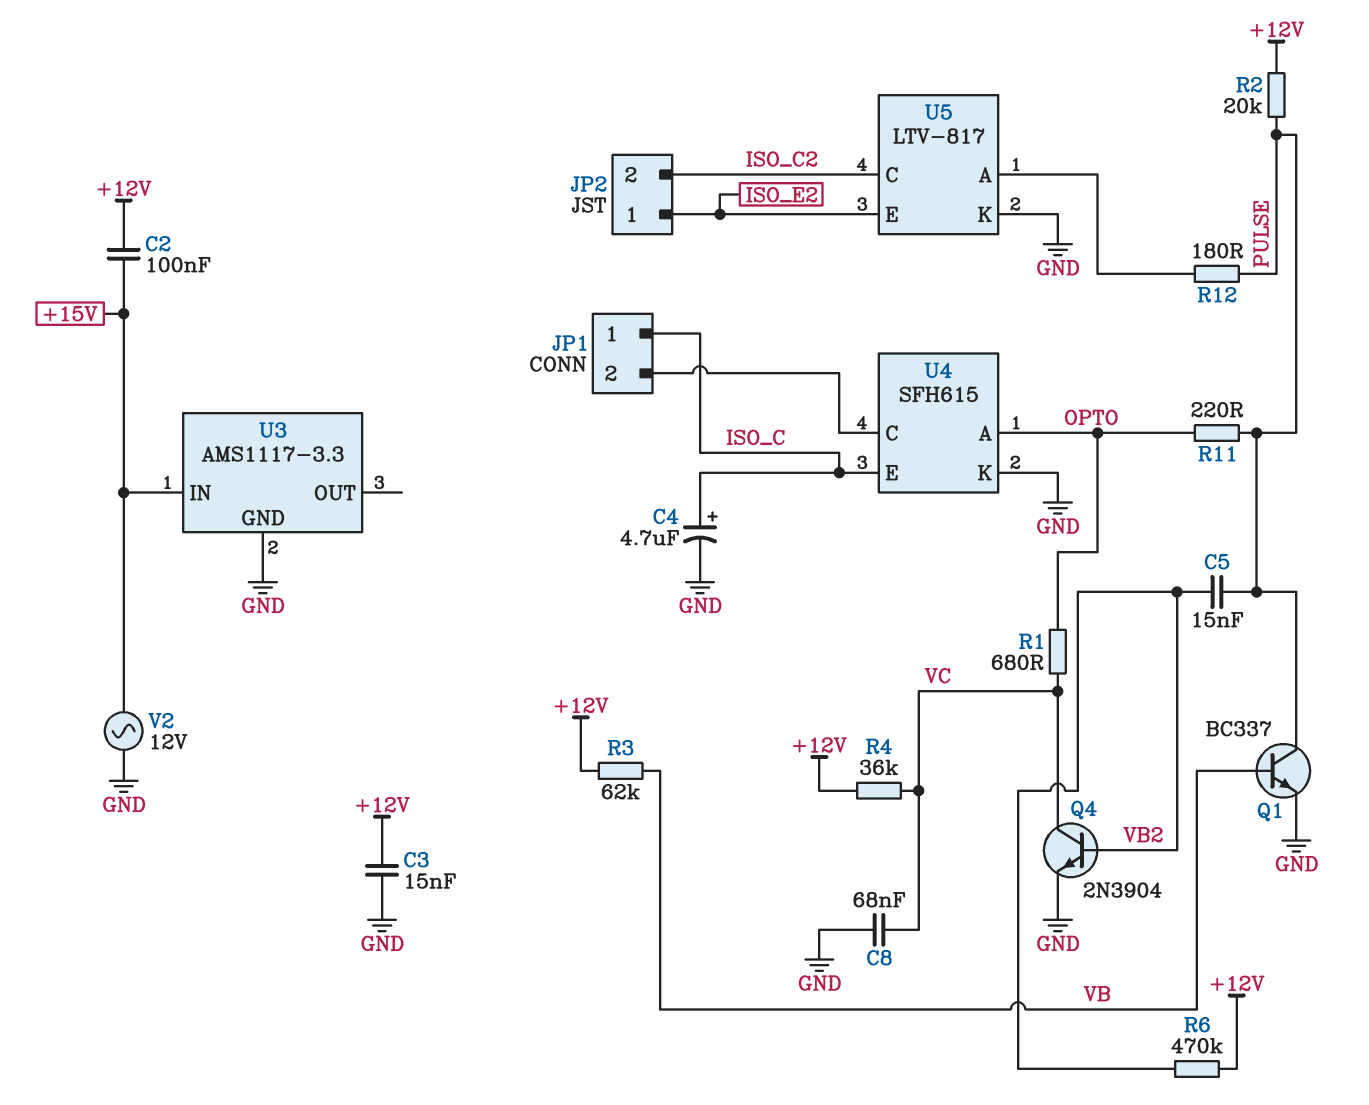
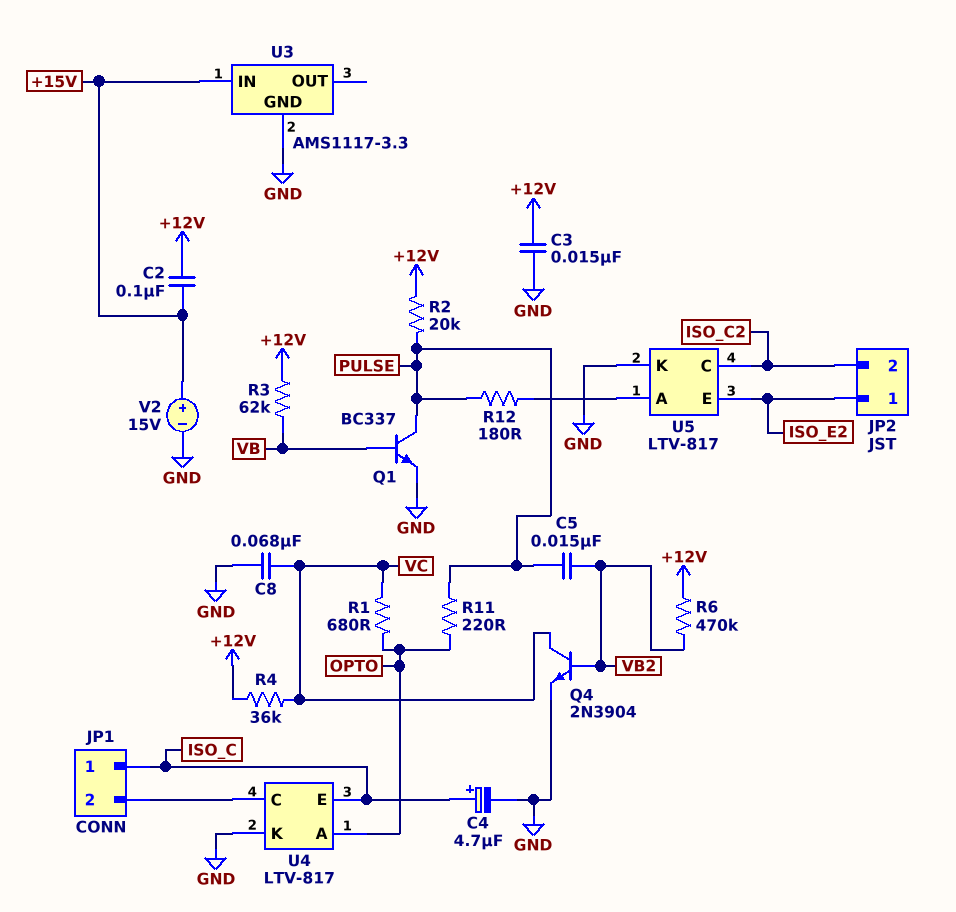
U4: SFH615 -> LTV-817
V2: AC 12V (+15V, GND) -> 15V (plus +15V, minus GND)

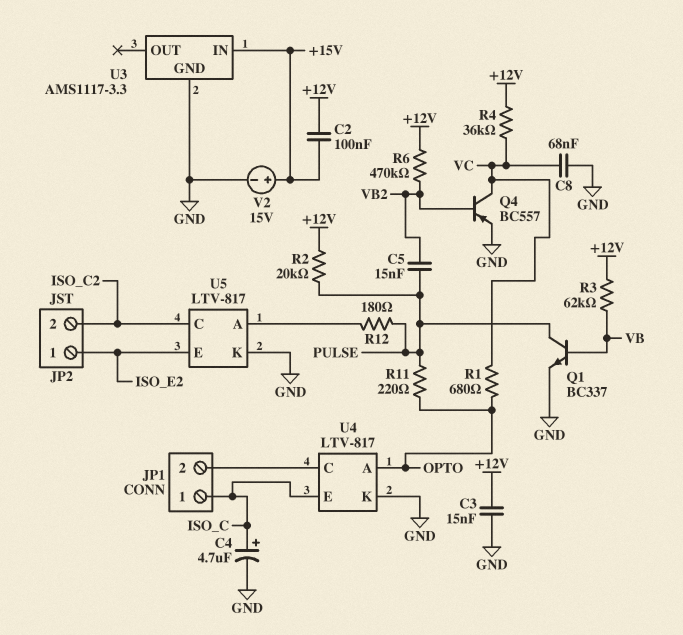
Q4: NPN 2N3904 (B VB2, C VC, E GND) -> PNP BC557 (B VB2, C VC, E GND)

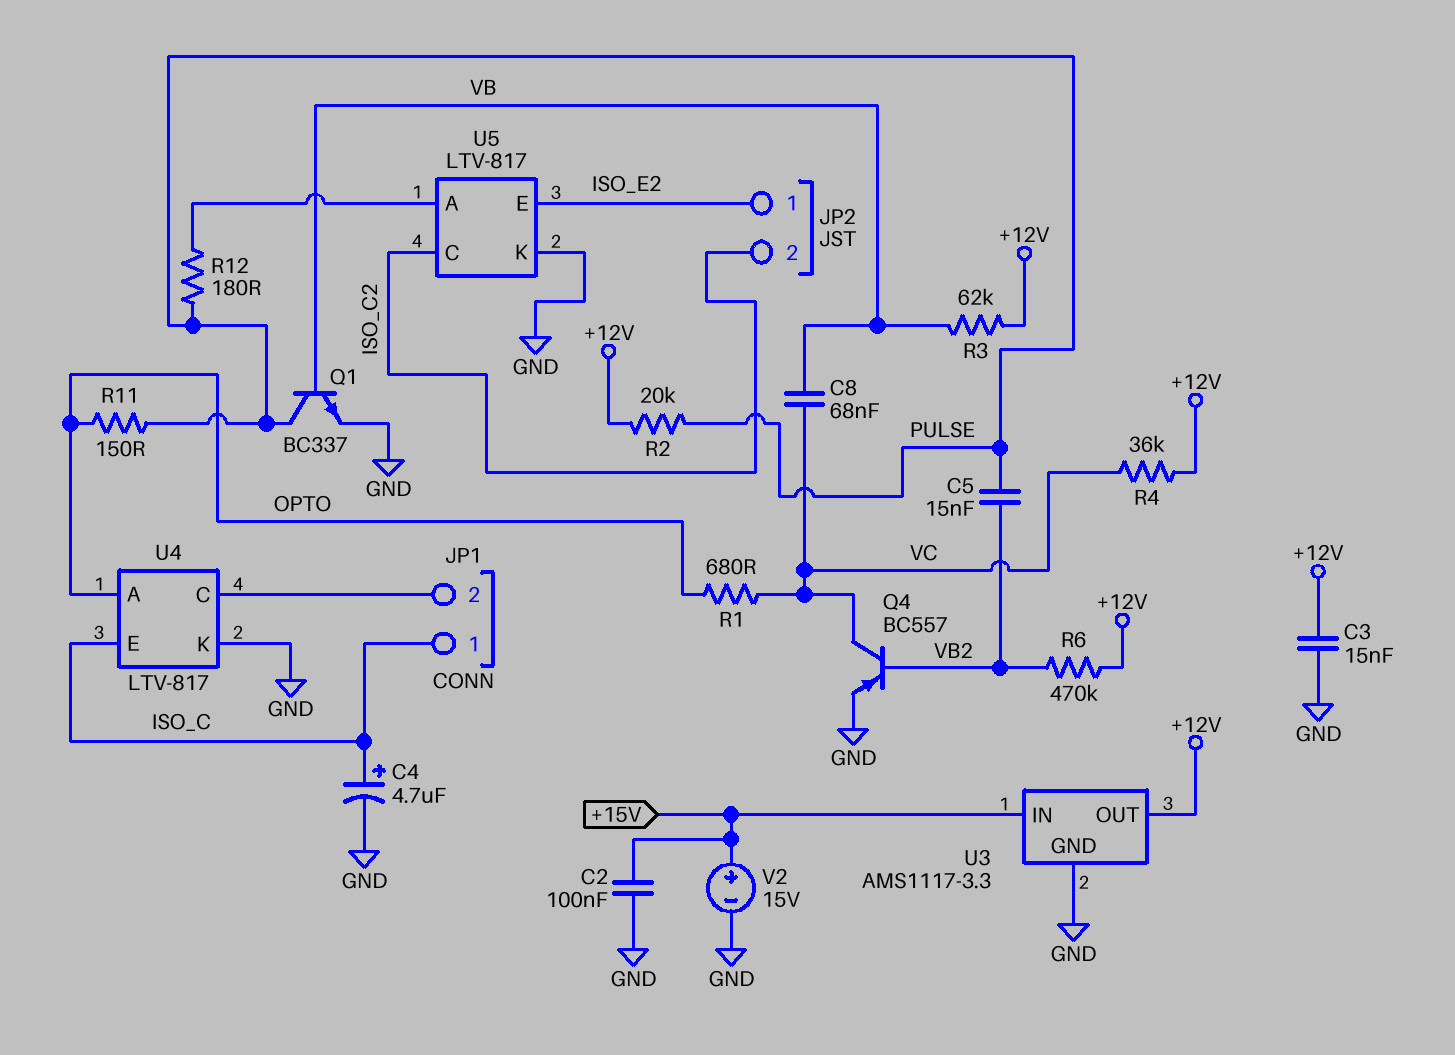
C2: 100nF (+12V, +15V) -> 100nF (+15V, GND)
C8: 68nF (GND, VC) -> 68nF (VB, VC)
R11: 220 (OPTO, PULSE) -> 150 (OPTO, PULSE)
U3 pin OUT: none -> +12V

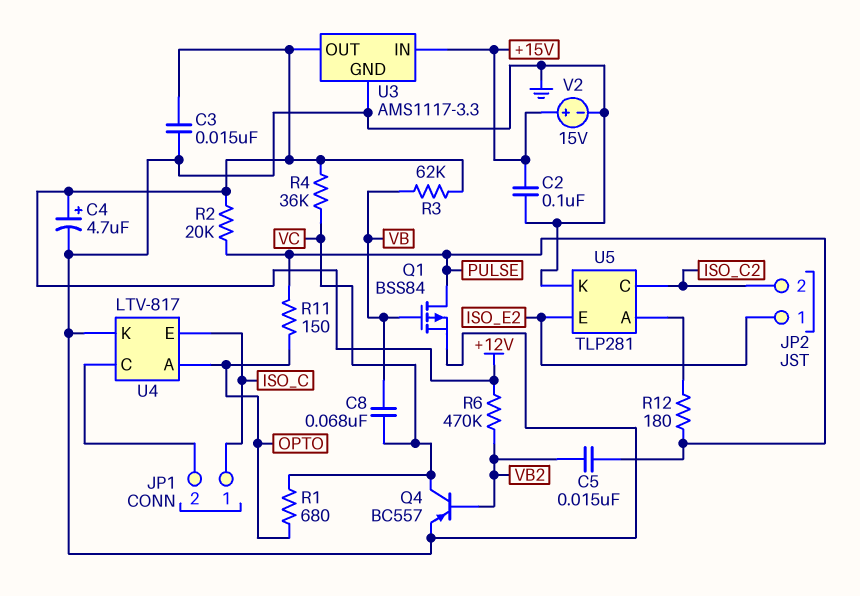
C4: 4.7uF (plus ISO_C, minus GND) -> 4.7uF (plus +12V, minus GND)
Q1: NPN BC337 (B VB, C PULSE, E GND) -> PMOS BSS84 (G VB, D PULSE, S GND)
U5: LTV-817 -> TLP281

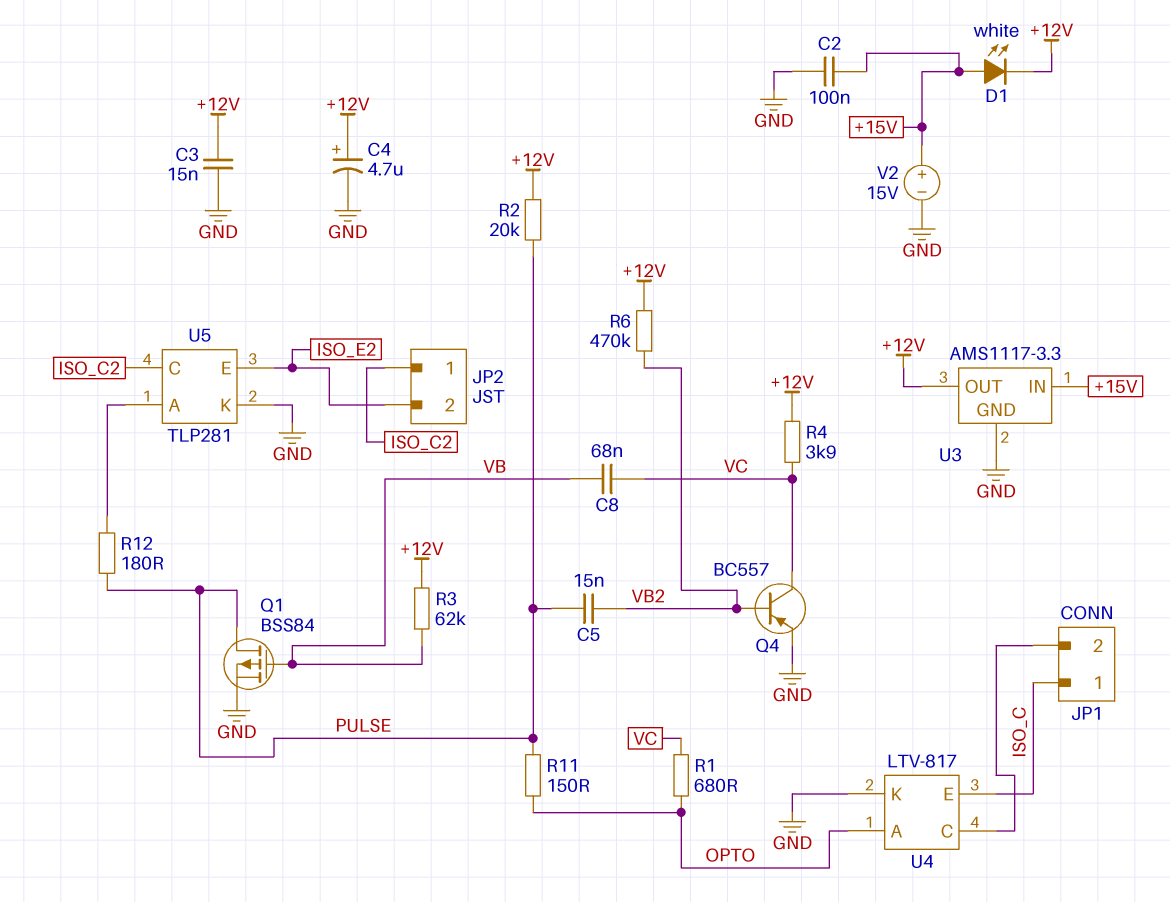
D1: none -> LED white (A +15V, K +12V)
JP2 pin 1: ISO_E2 -> ISO_C2
JP2 pin 2: ISO_C2 -> ISO_E2
R4: 36k (+12V, VC) -> 3.9k (+12V, VC)

